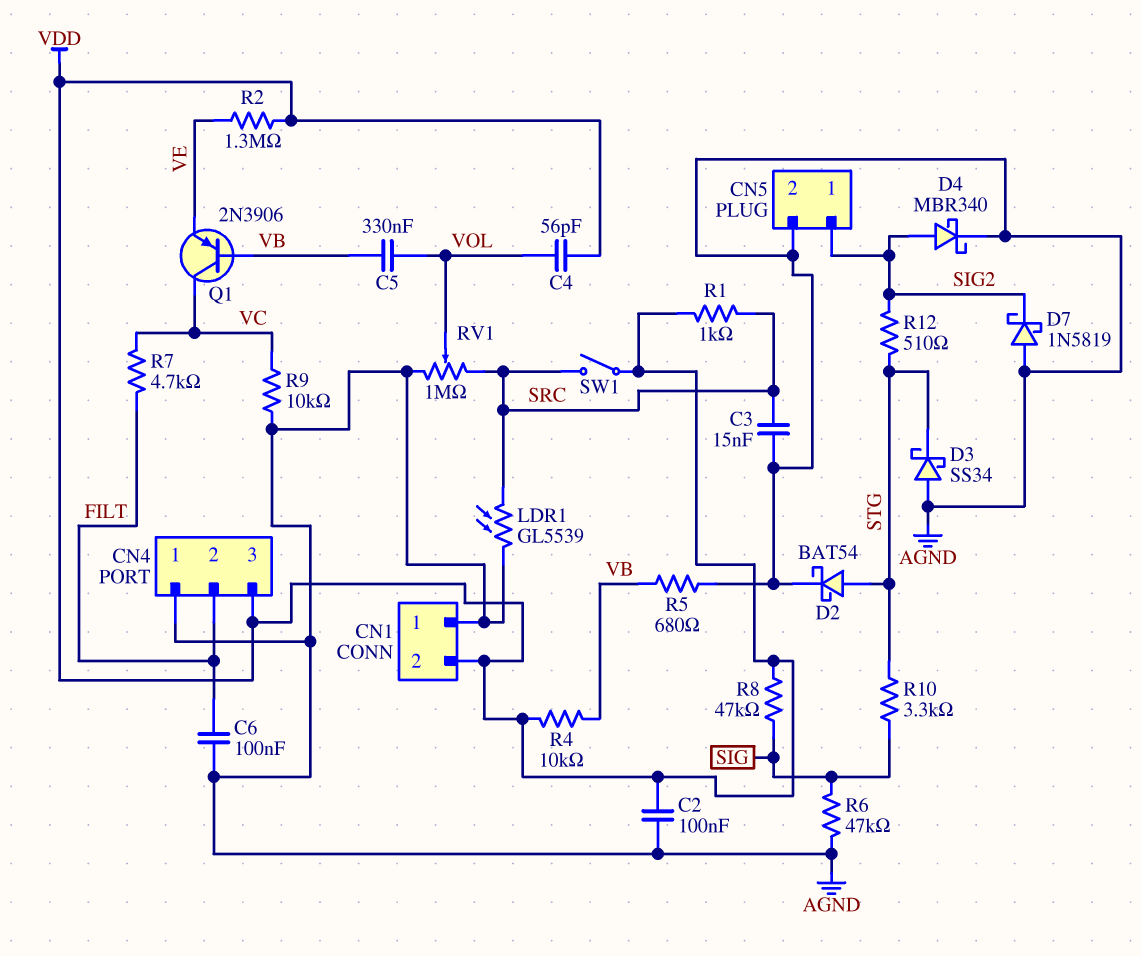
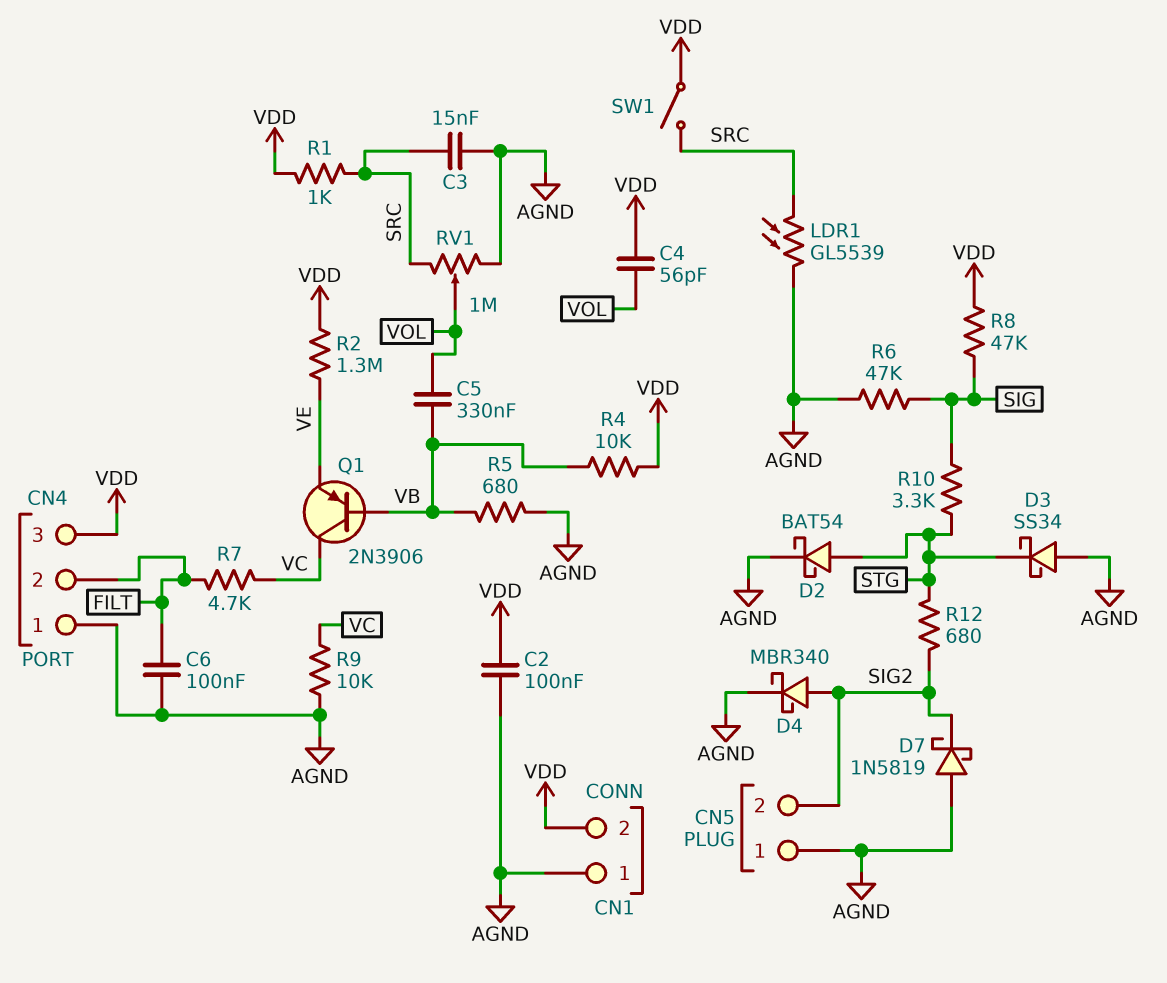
CN5 pin 1: SIG2 -> AGND
CN5 pin 2: AGND -> SIG2
R12: 510 (SIG2, STG) -> 680 (SIG2, STG)

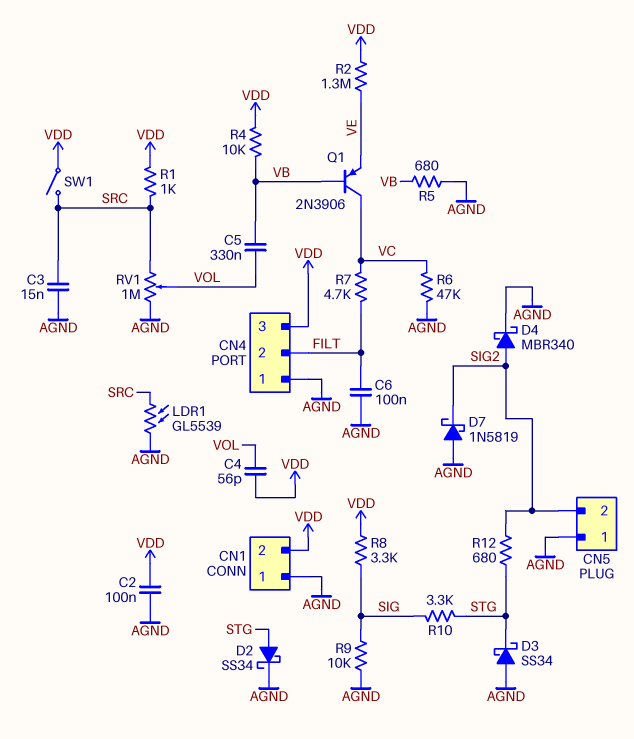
D2: schottky BAT54 (A STG, K AGND) -> schottky SS34 (A STG, K AGND)
R6: 47k (AGND, SIG) -> 47k (AGND, VC)
R8: 47k (SIG, VDD) -> 3.3k (SIG, VDD)
R9: 10k (AGND, VC) -> 10k (AGND, SIG)

